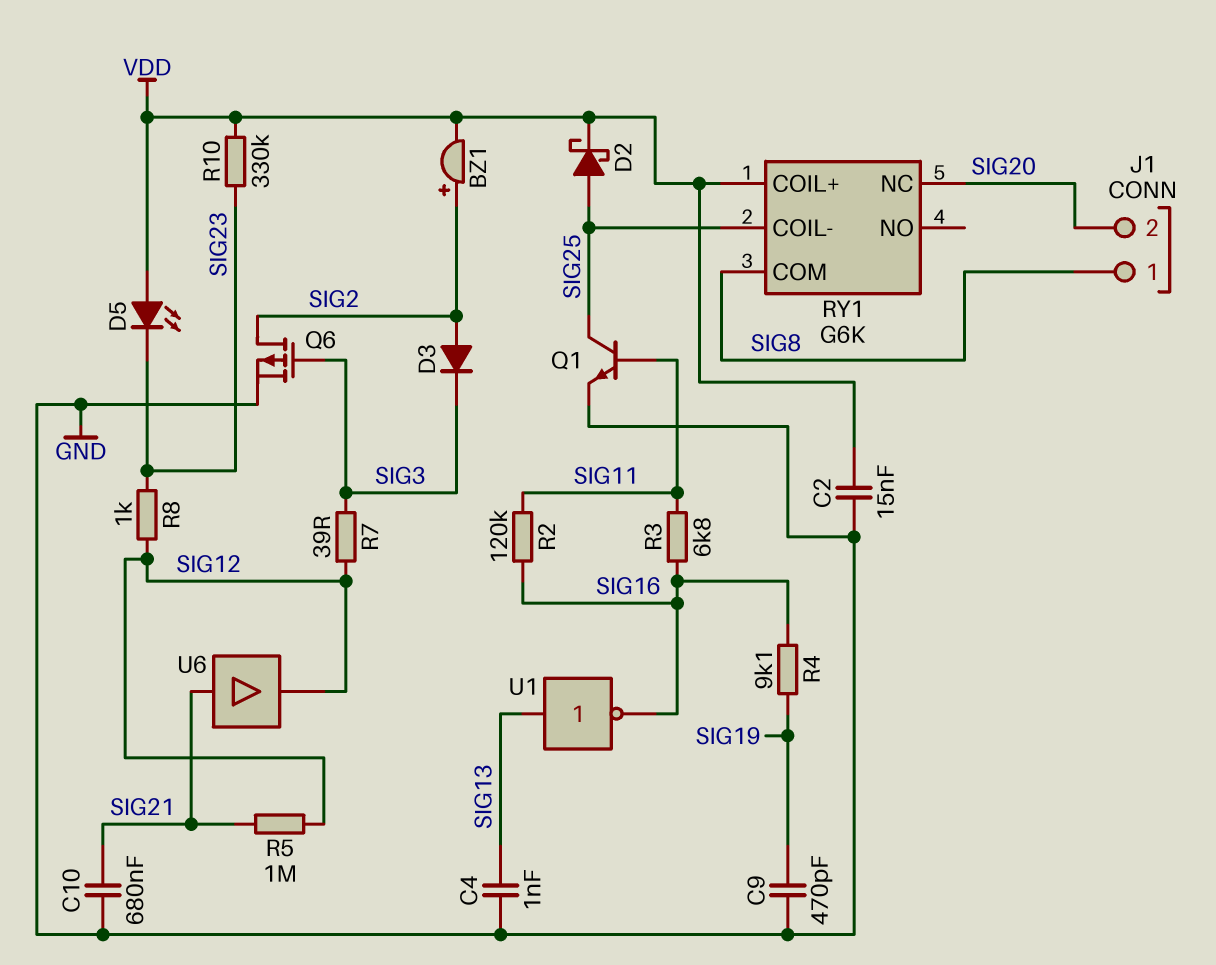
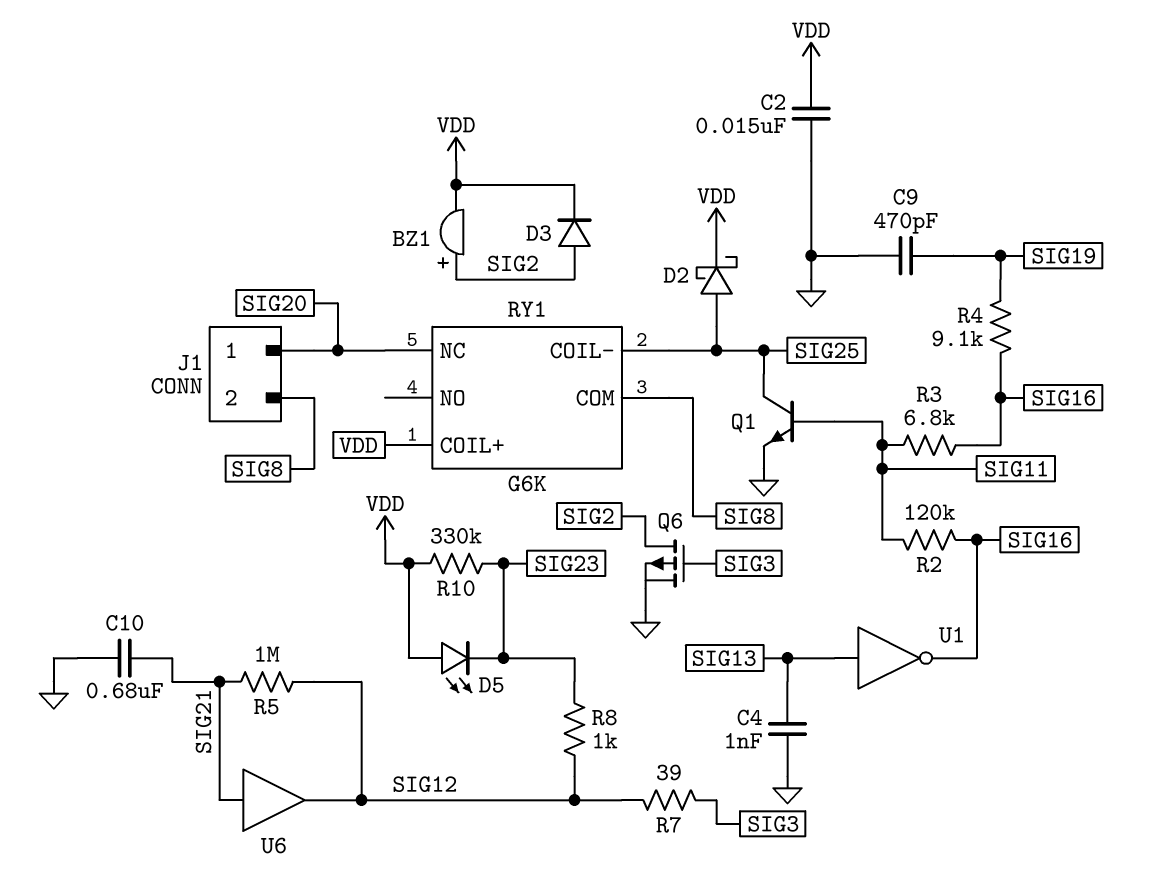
D3: diode (A SIG2, K SIG3) -> diode (A SIG2, K VDD)
J1 pin 1: SIG8 -> SIG20
J1 pin 2: SIG20 -> SIG8

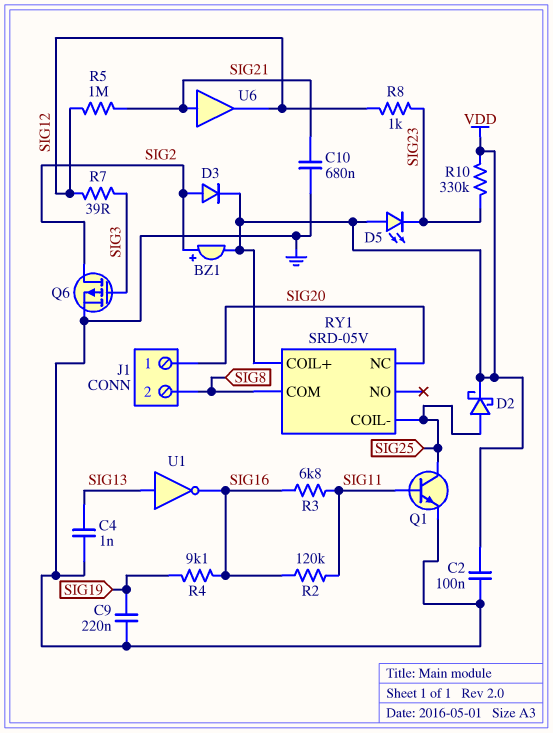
C2: 15nF (GND, VDD) -> 100nF (GND, VDD)
C9: 470pF (GND, SIG19) -> 220nF (GND, SIG19)
RY1: G6K -> SRD-05V

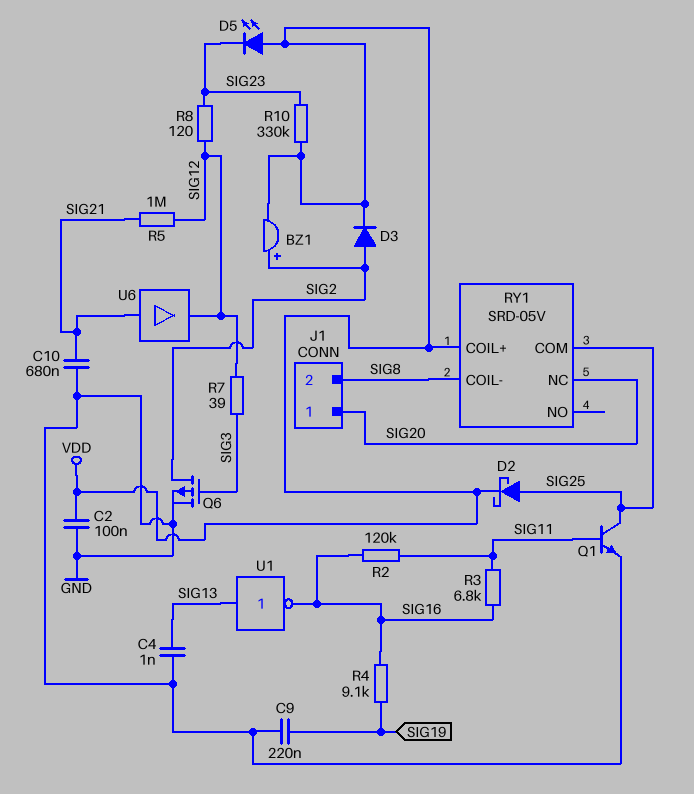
R8: 1k (SIG12, SIG23) -> 120 (SIG12, SIG23)
RY1 pin COIL-: SIG25 -> SIG8
RY1 pin COM: SIG8 -> SIG25

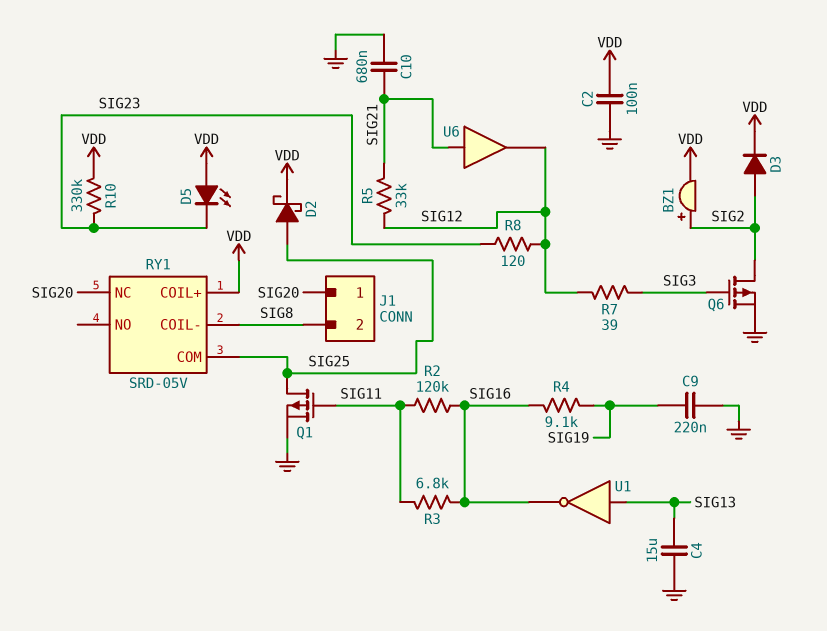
C4: 1nF (GND, SIG13) -> 15uF (GND, SIG13)
Q1: NPN (B SIG11, C SIG25, E GND) -> PMOS (G SIG11, D SIG25, S GND)
R5: 1M (SIG12, SIG21) -> 33k (SIG12, SIG21)

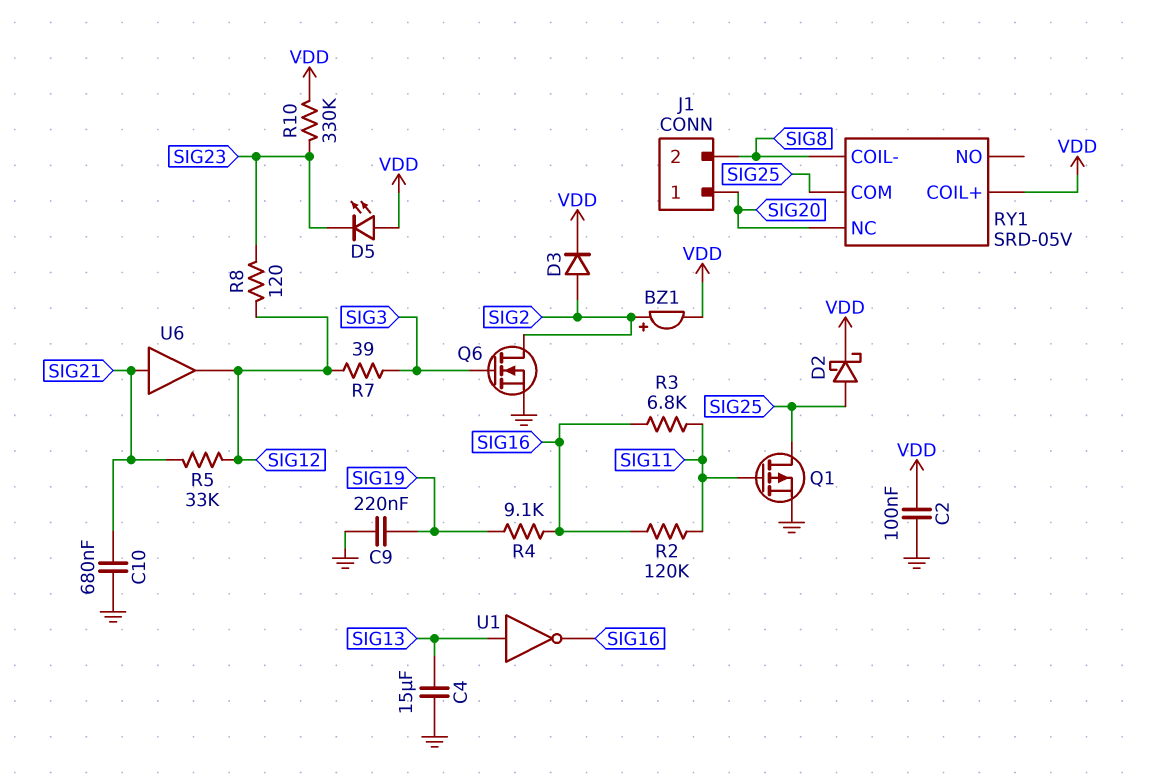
Q6: PMOS (G SIG3, D SIG2, S GND) -> NMOS (G SIG3, D SIG2, S GND)

